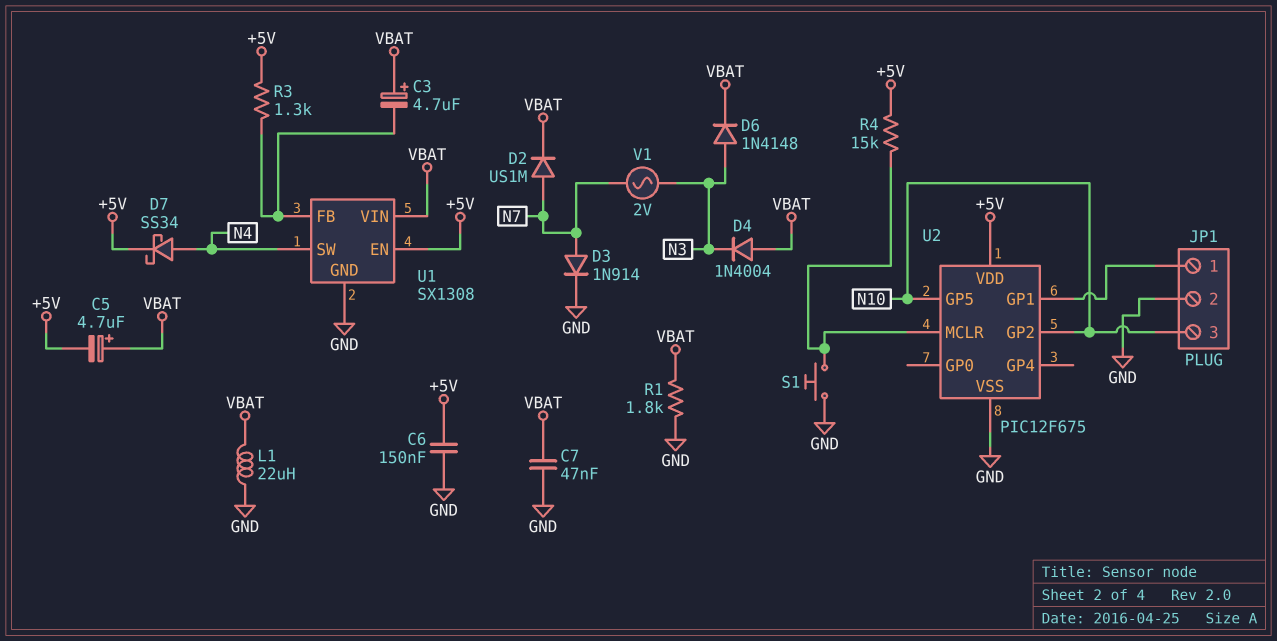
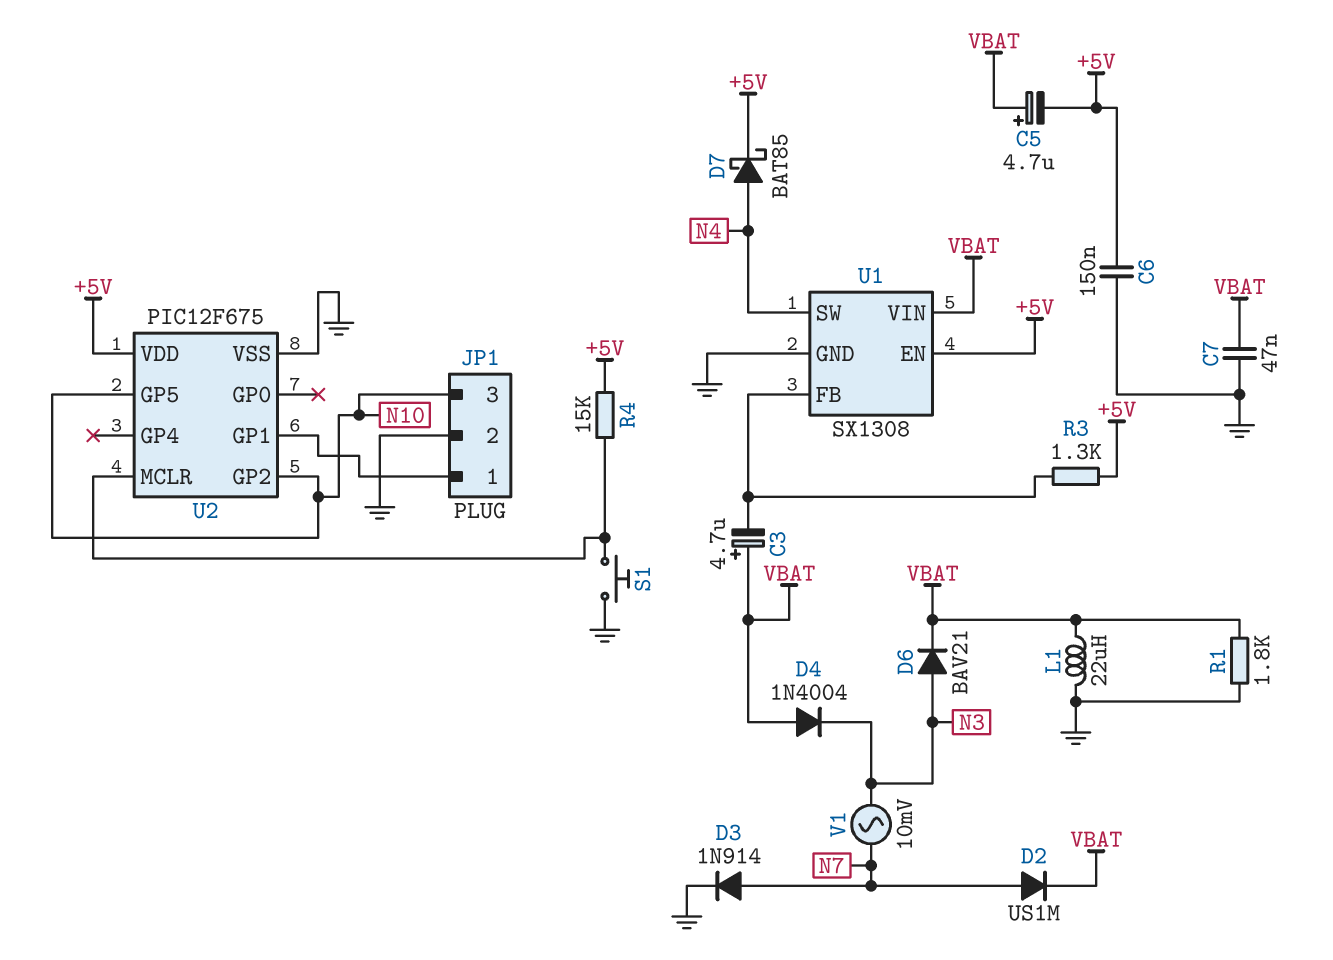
D6: diode 1N4148 (A N3, K VBAT) -> diode BAV21 (A N3, K VBAT)
D7: schottky SS34 (A N4, K +5V) -> schottky BAT85 (A N4, K +5V)
V1: AC 2V (N3, N7) -> AC 10mV (N3, N7)

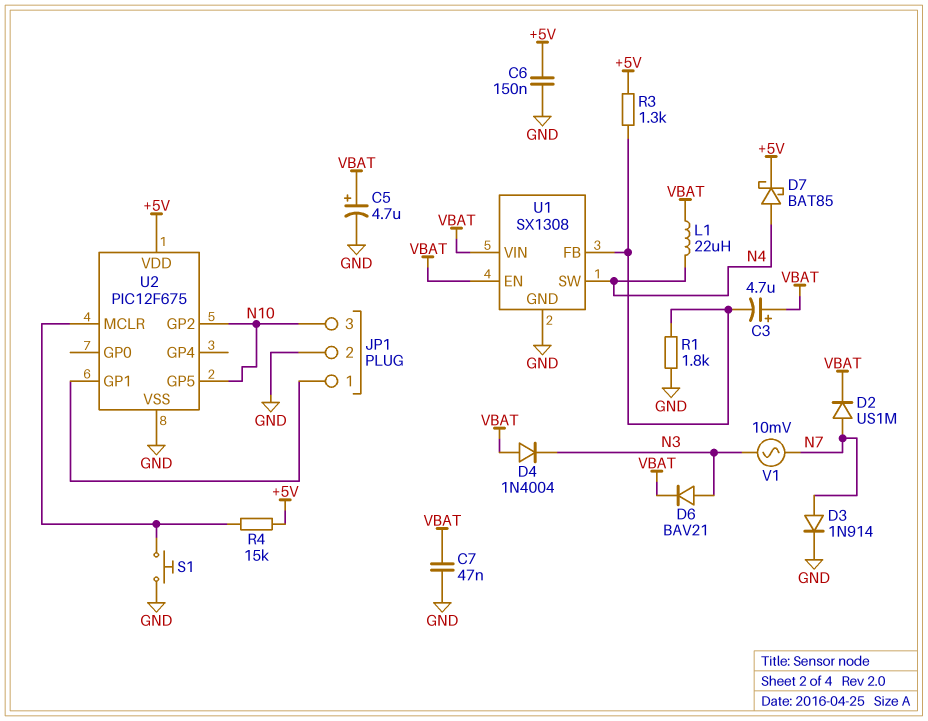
C5: 4.7uF (plus VBAT, minus +5V) -> 4.7uF (plus VBAT, minus GND)
L1: 22uH (GND, VBAT) -> 22uH (N4, VBAT)
R1: 1.8k (GND, VBAT) -> 1.8k (GND, U1/FB)
U1 pin EN: +5V -> VBAT

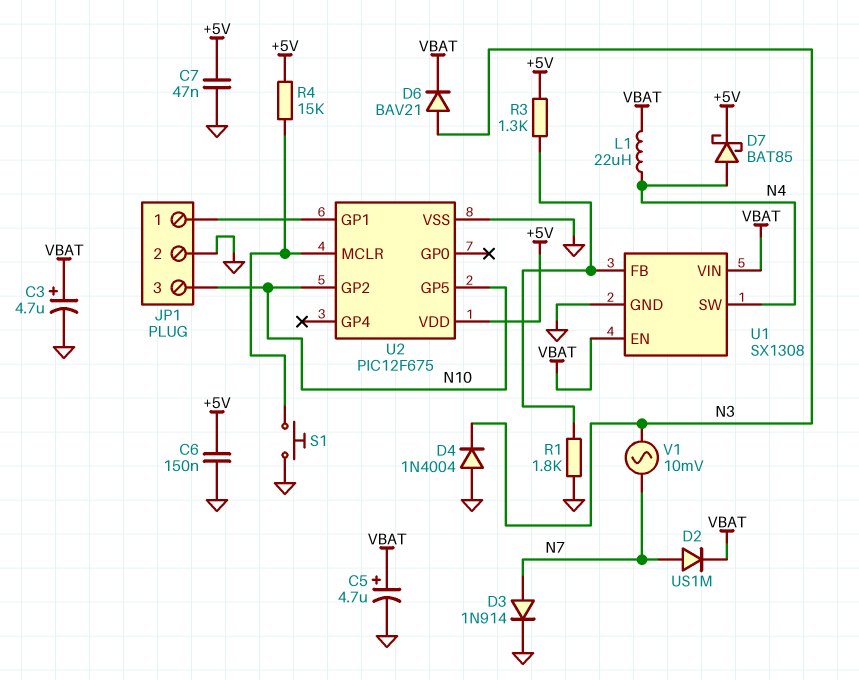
C3: 4.7uF (plus VBAT, minus U1/FB) -> 4.7uF (plus VBAT, minus GND)
C7: 47nF (GND, VBAT) -> 47nF (+5V, GND)
D4: diode 1N4004 (A VBAT, K N3) -> diode 1N4004 (A GND, K N3)

